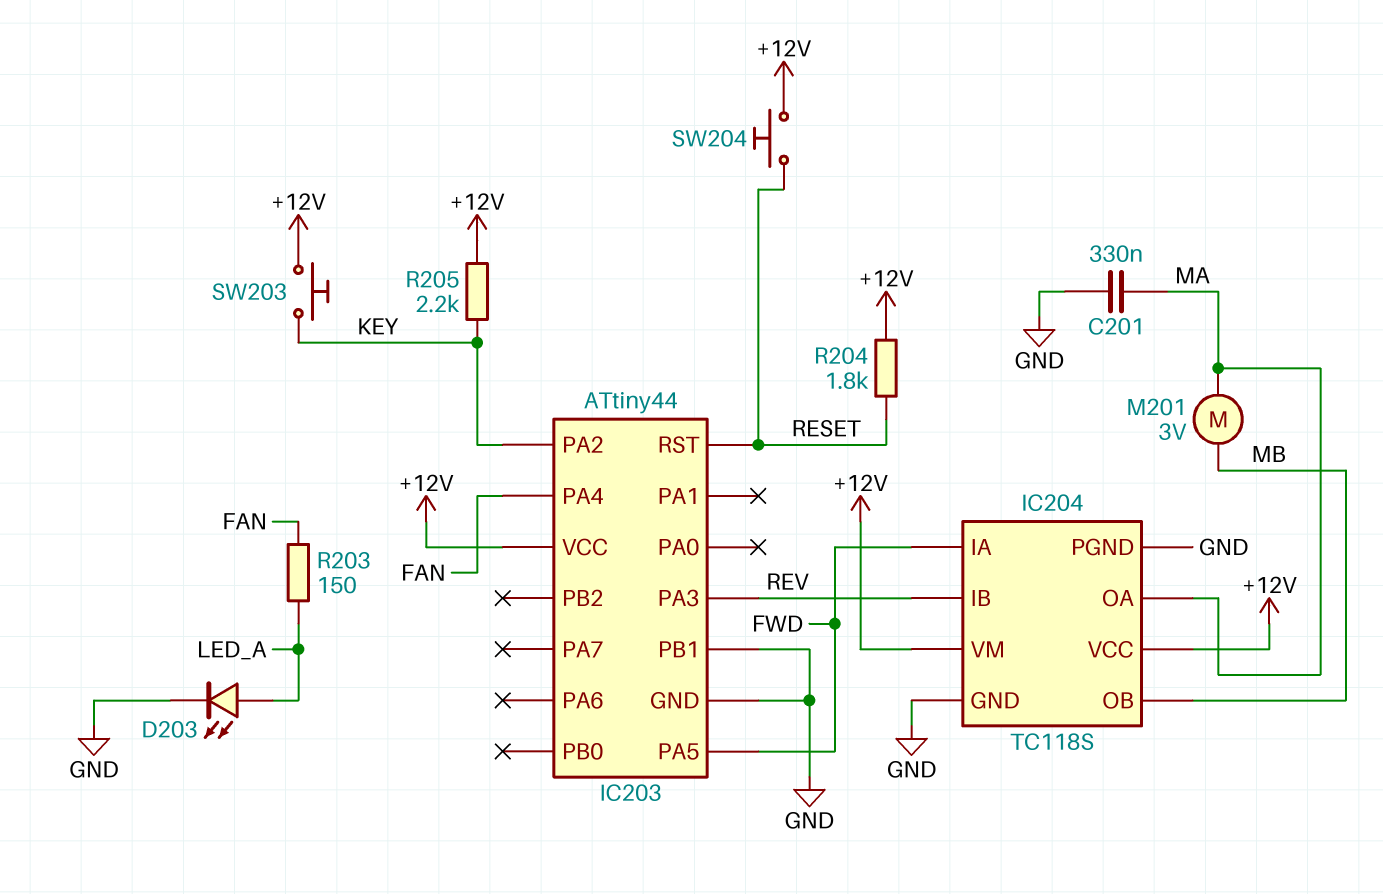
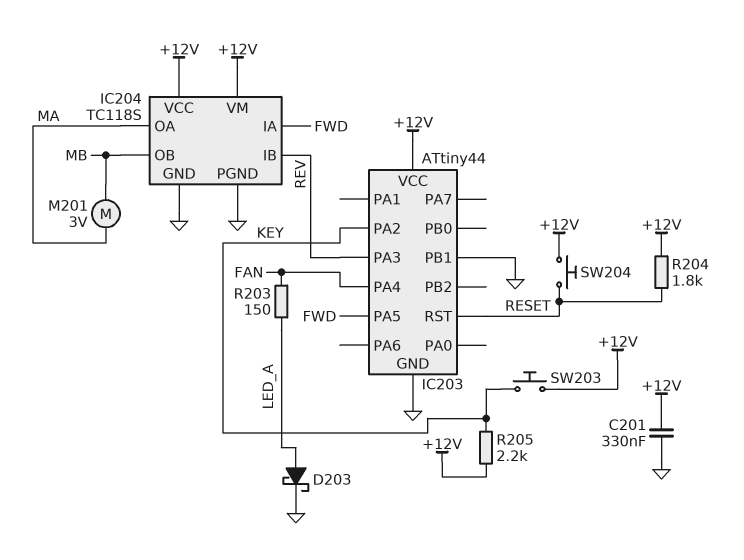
C201: 330nF (GND, MA) -> 330nF (+12V, GND)
D203: LED (A LED_A, K GND) -> schottky (A LED_A, K GND)

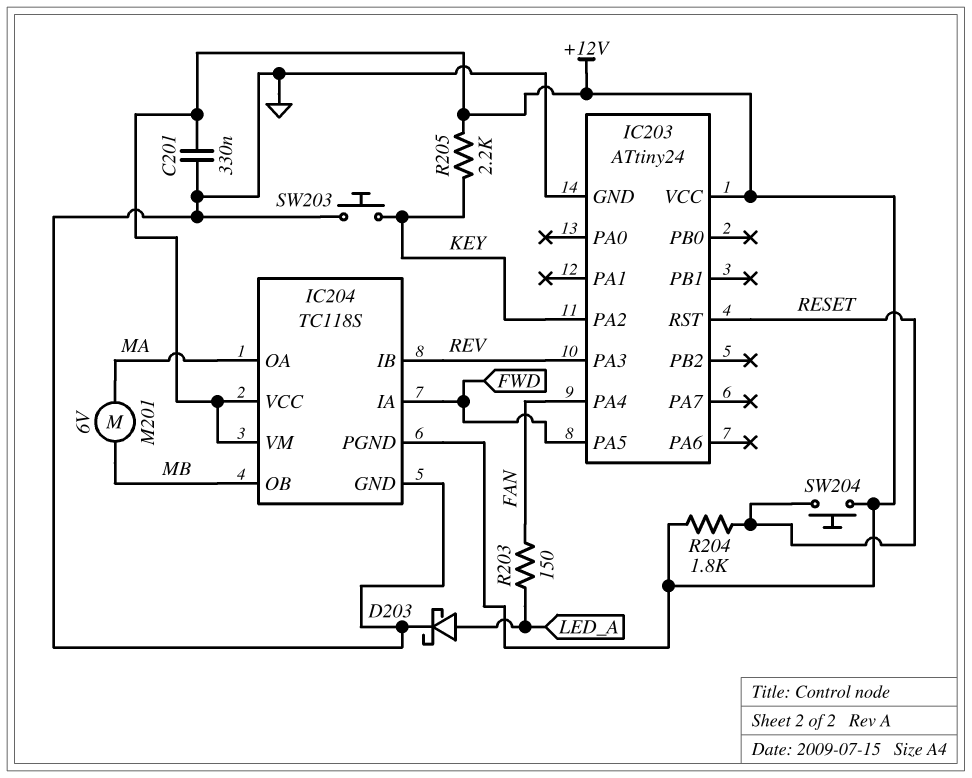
IC203: ATtiny44 -> ATtiny24
IC203 pin PB1: GND -> none
IC204 pin PGND: GND -> +12V
M201: motor 3V (MA, MB) -> motor 6V (MA, MB)
SW203: button (+12V, KEY) -> button (GND, KEY)

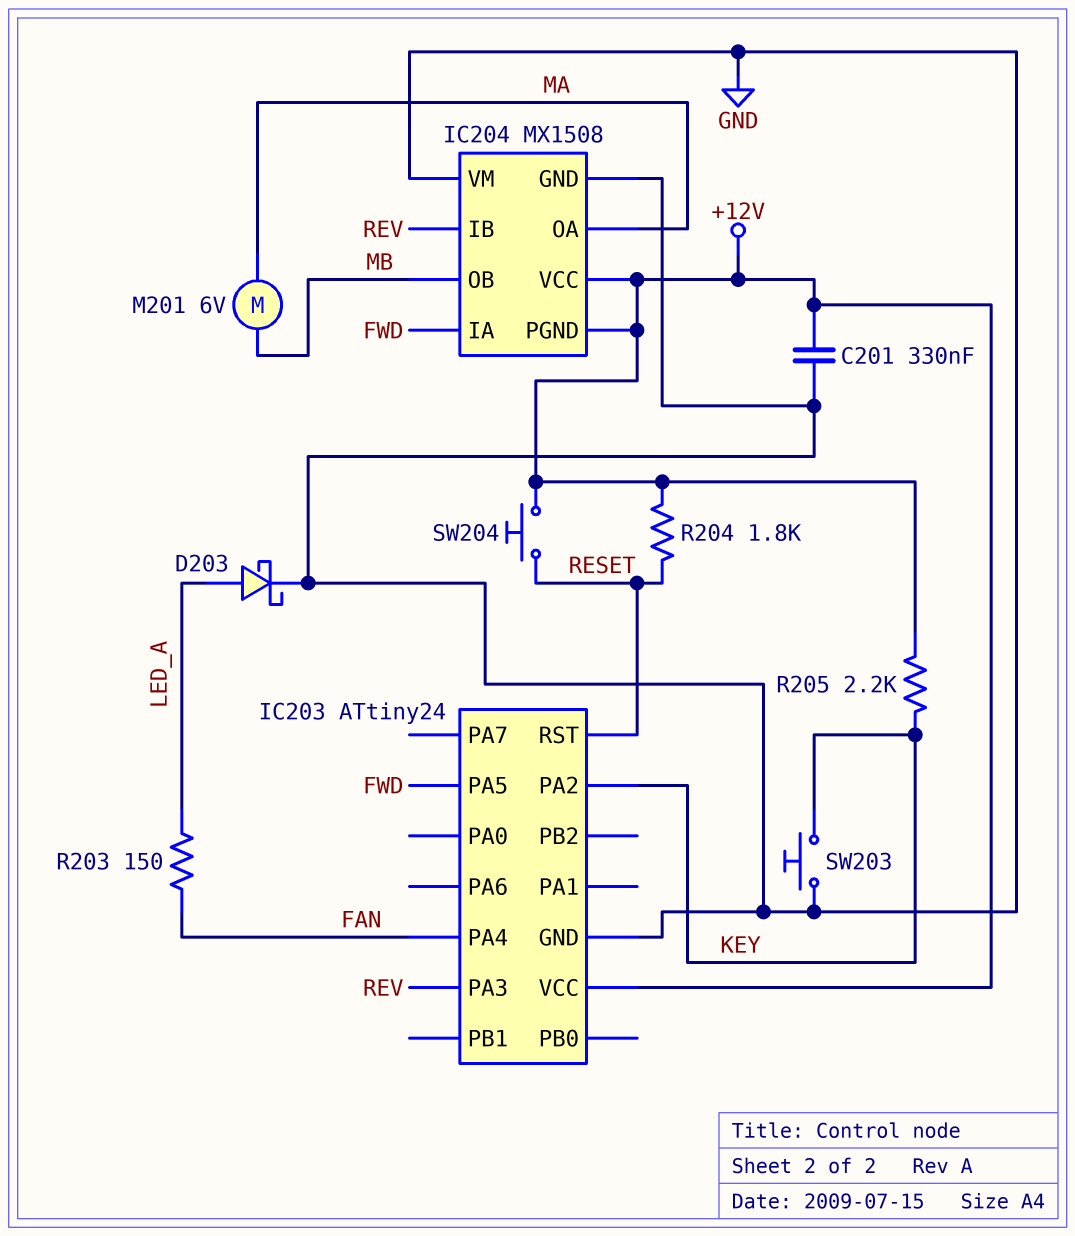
IC204: TC118S -> MX1508
IC204 pin VM: +12V -> GND

